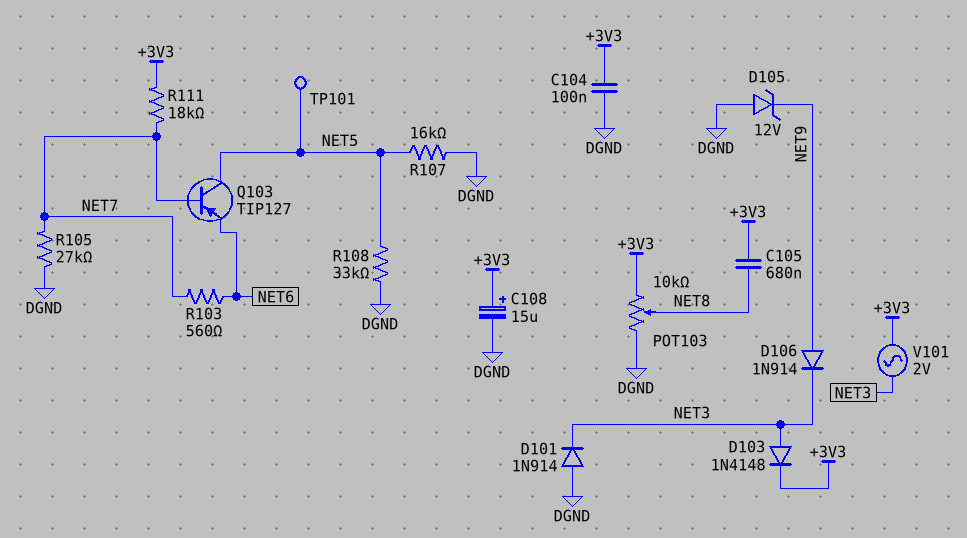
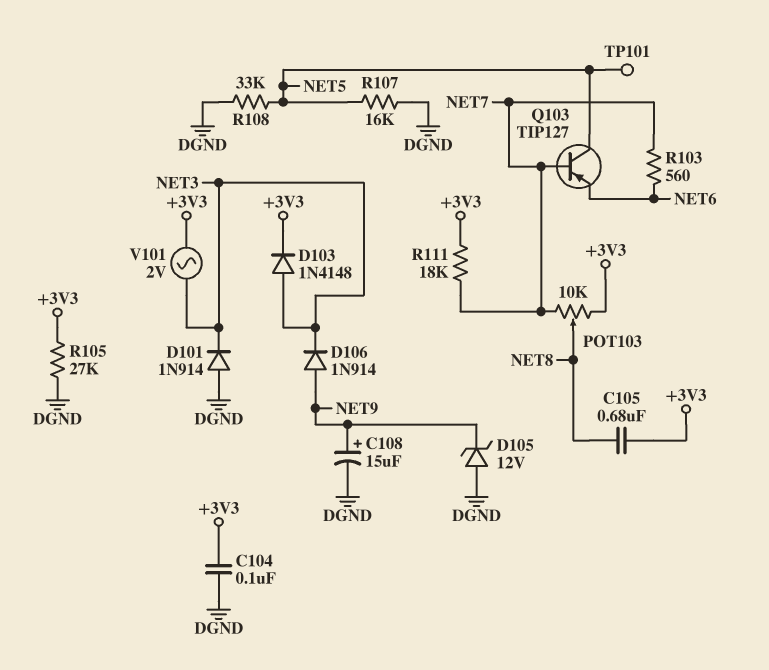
C108: 15uF (plus +3V3, minus DGND) -> 15uF (plus NET9, minus DGND)
POT103: 10k (+3V3, DGND, wiper NET8) -> 10k (+3V3, NET7, wiper NET8)
R105: 27k (DGND, NET7) -> 27k (+3V3, DGND)

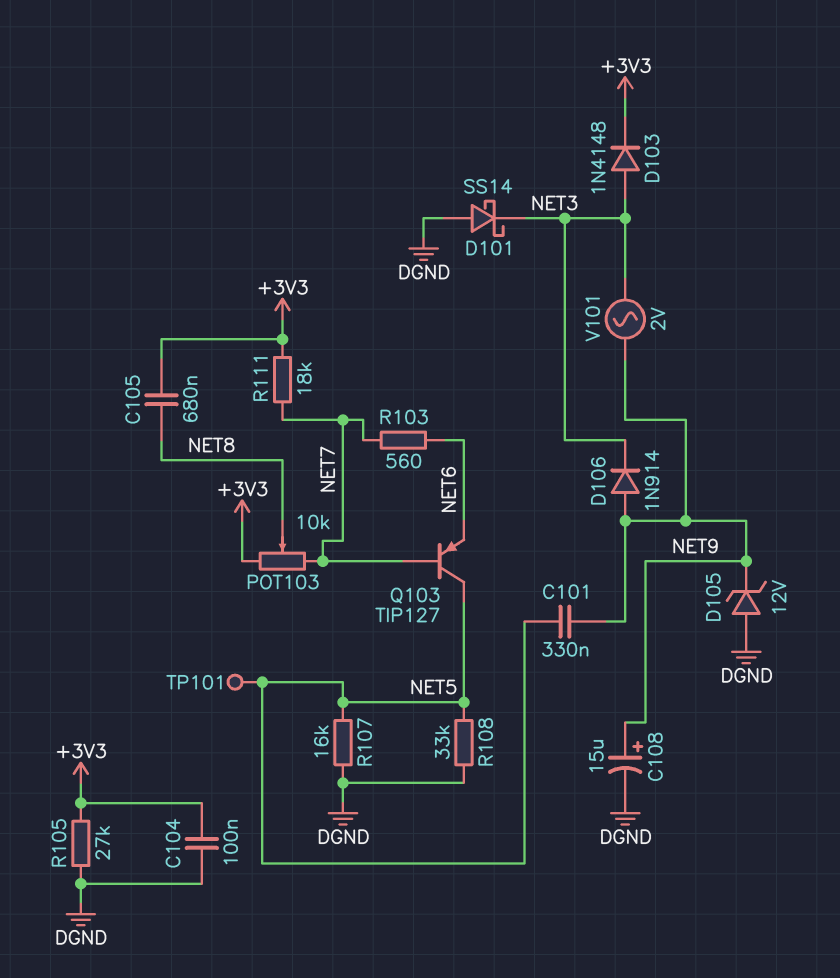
C101: none -> 330nF (NET5, NET9)
D101: diode 1N914 (A DGND, K NET3) -> schottky SS14 (A DGND, K NET3)
V101: AC 2V (+3V3, NET3) -> AC 2V (NET3, NET9)

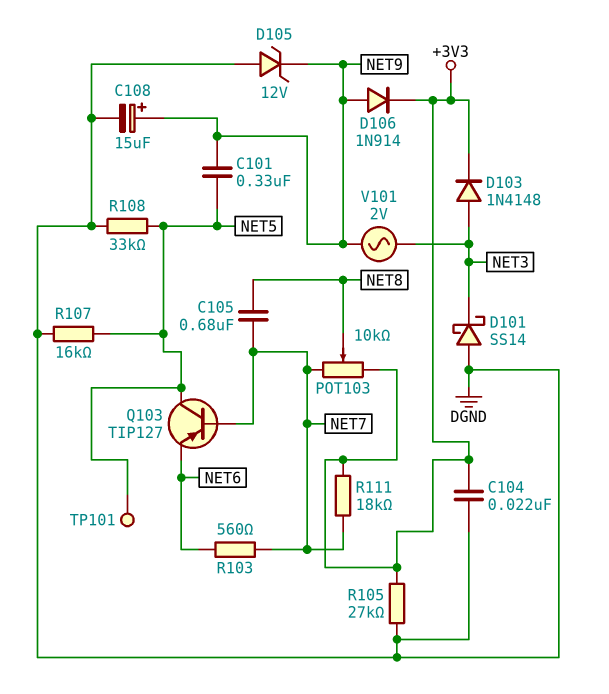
C104: 100nF (+3V3, DGND) -> 22nF (+3V3, DGND)
C105: 680nF (+3V3, NET8) -> 680nF (NET7, NET8)
D106: diode 1N914 (A NET9, K NET3) -> diode 1N914 (A NET9, K +3V3)

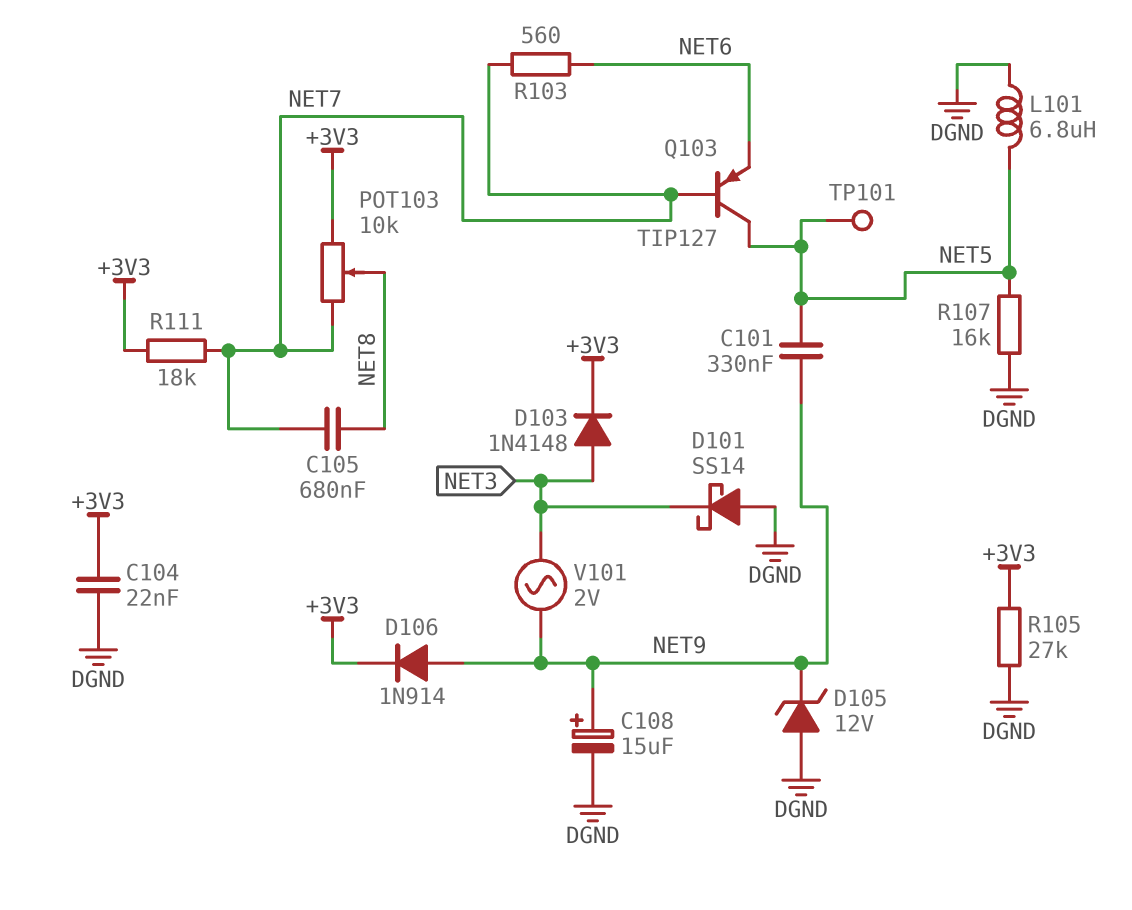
L101: none -> 6.8uH (DGND, NET5)
R108: 33k (DGND, NET5) -> none

